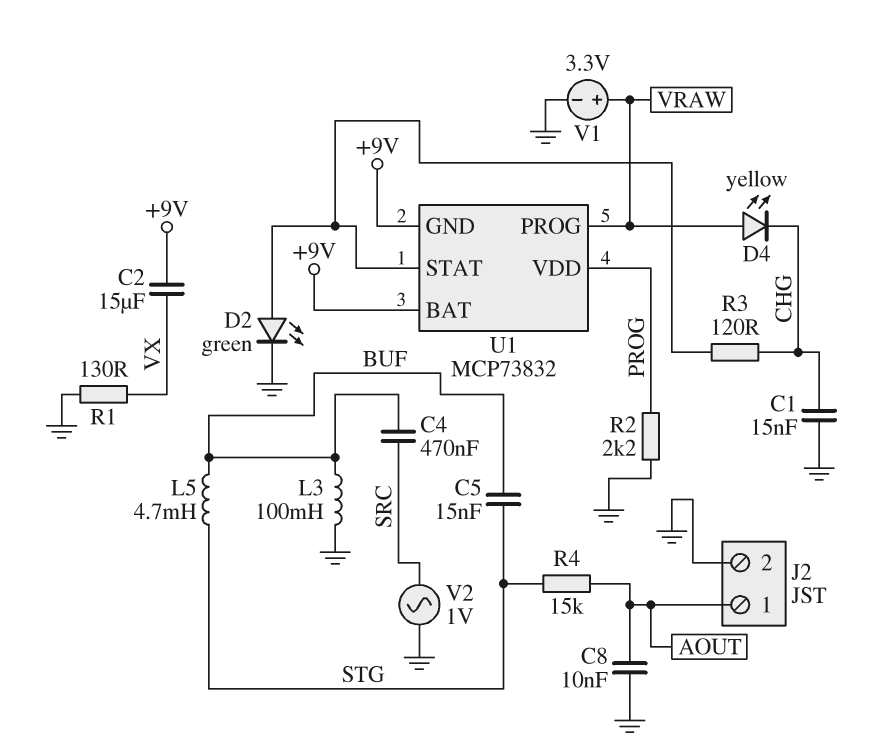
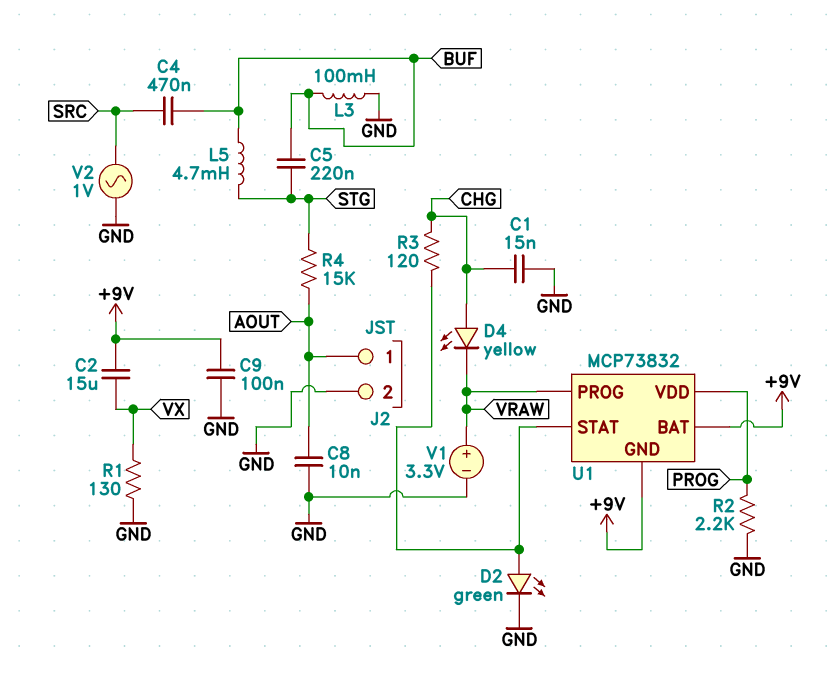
C5: 15nF (BUF, STG) -> 220nF (BUF, STG)
C9: none -> 100nF (+9V, GND)
D4: LED yellow (A VRAW, K CHG) -> LED yellow (A CHG, K VRAW)

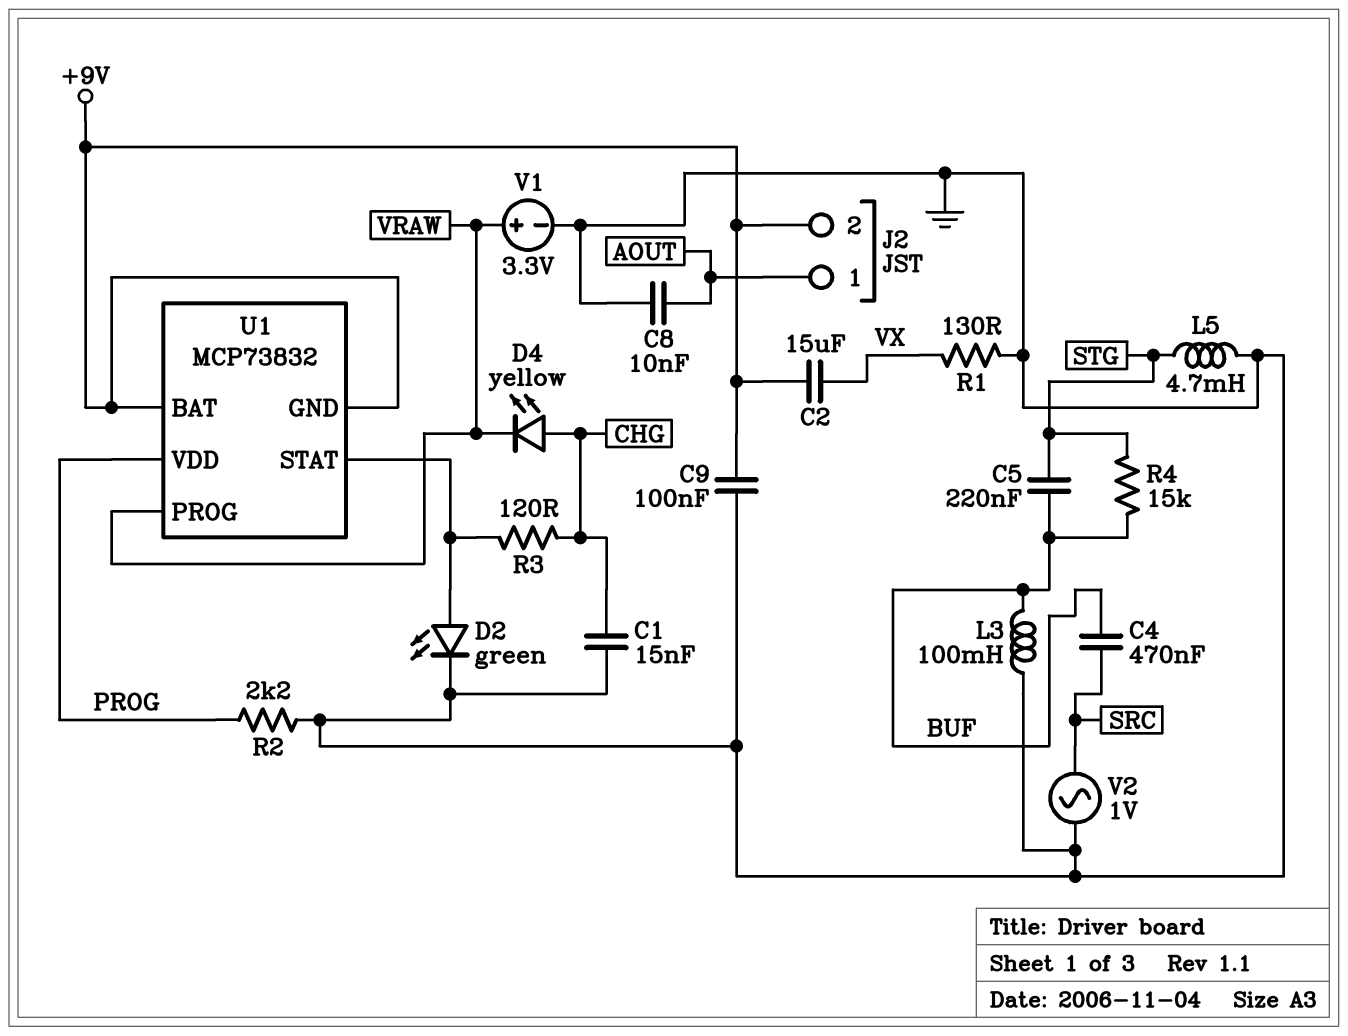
J2 pin 2: GND -> +9V
L5: 4.7mH (BUF, STG) -> 4.7mH (GND, STG)
R4: 15k (AOUT, STG) -> 15k (BUF, STG)

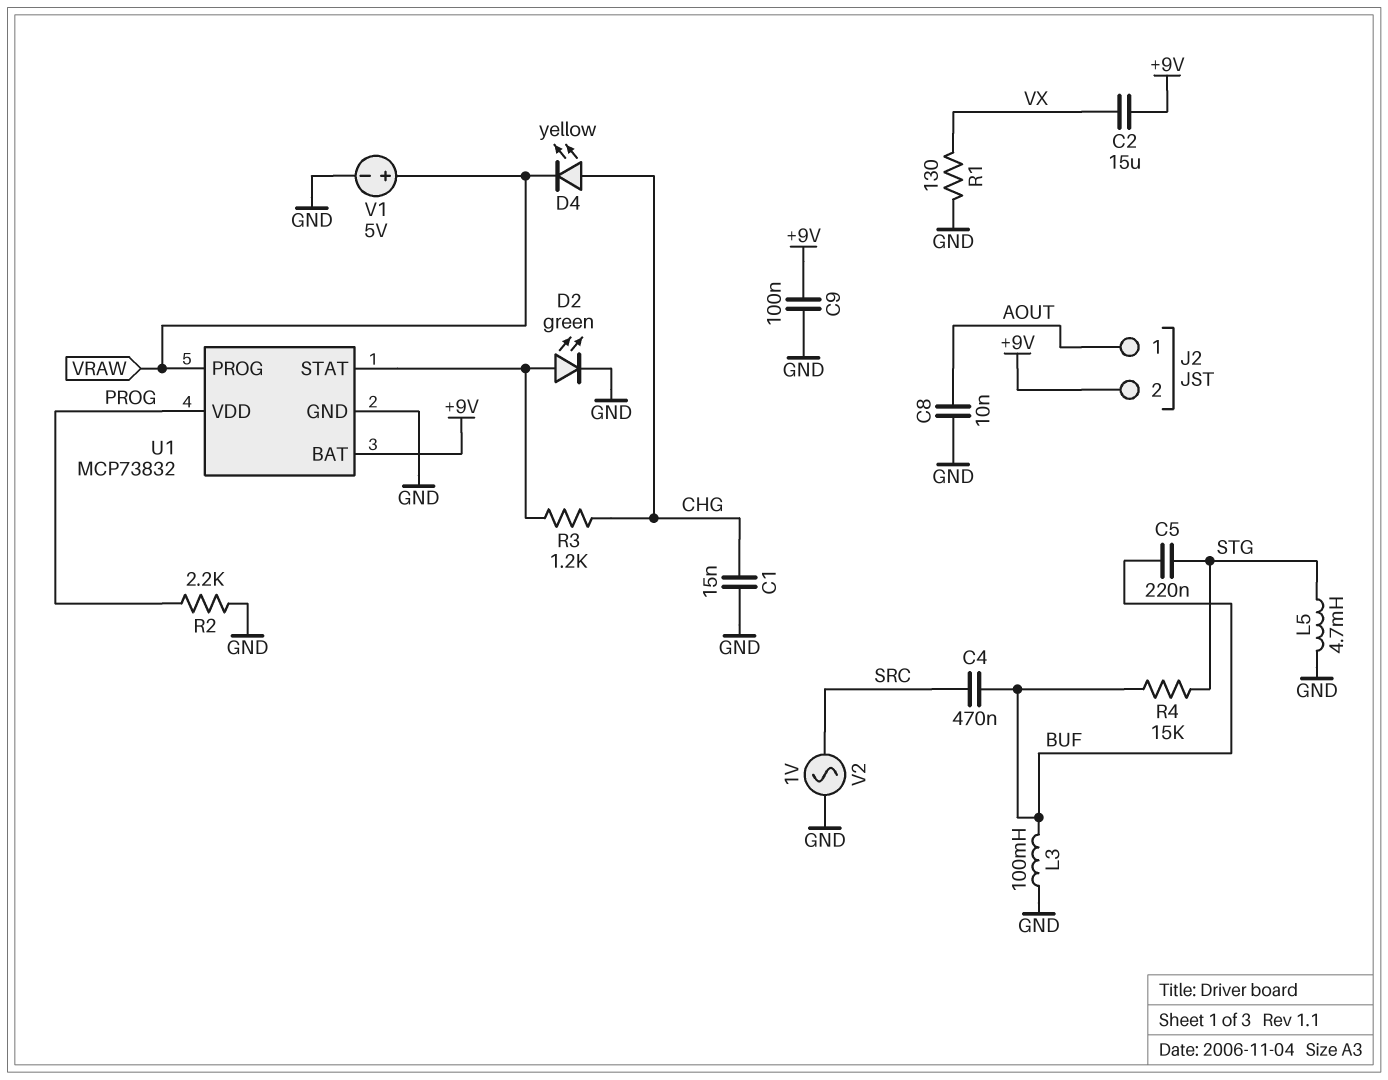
R3: 120 (CHG, U1/STAT) -> 1.2k (CHG, U1/STAT)
U1 pin GND: +9V -> GND
V1: 3.3V (plus VRAW, minus GND) -> 5V (plus VRAW, minus GND)

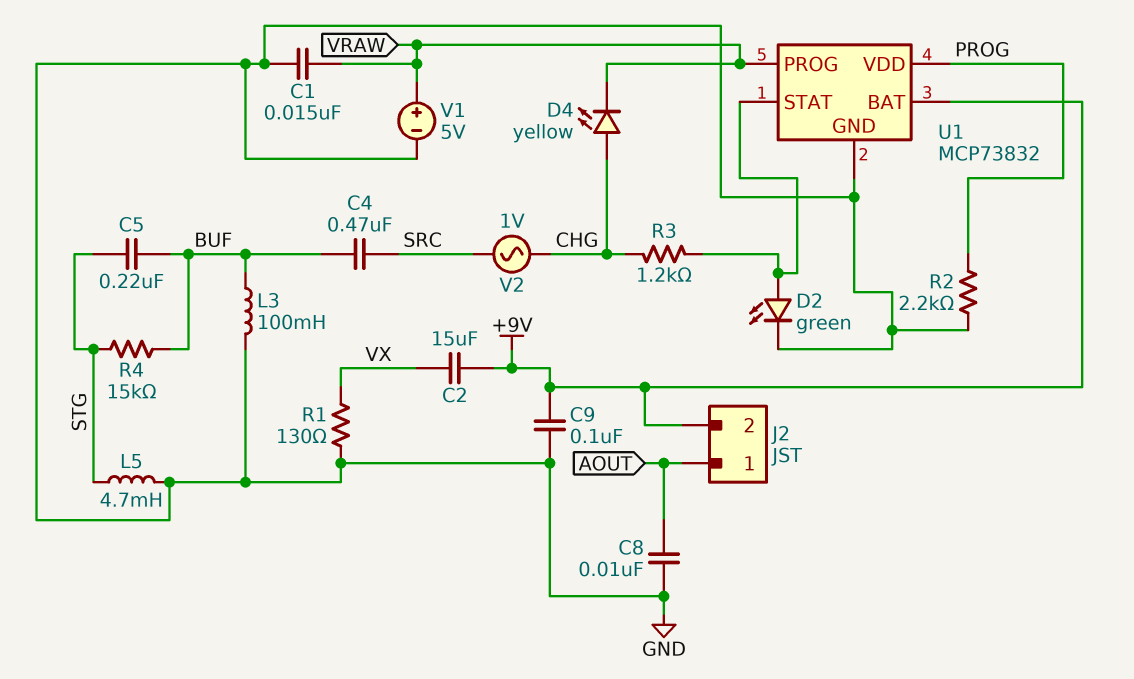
C1: 15nF (CHG, GND) -> 15nF (GND, VRAW)
V2: AC 1V (GND, SRC) -> AC 1V (CHG, SRC)

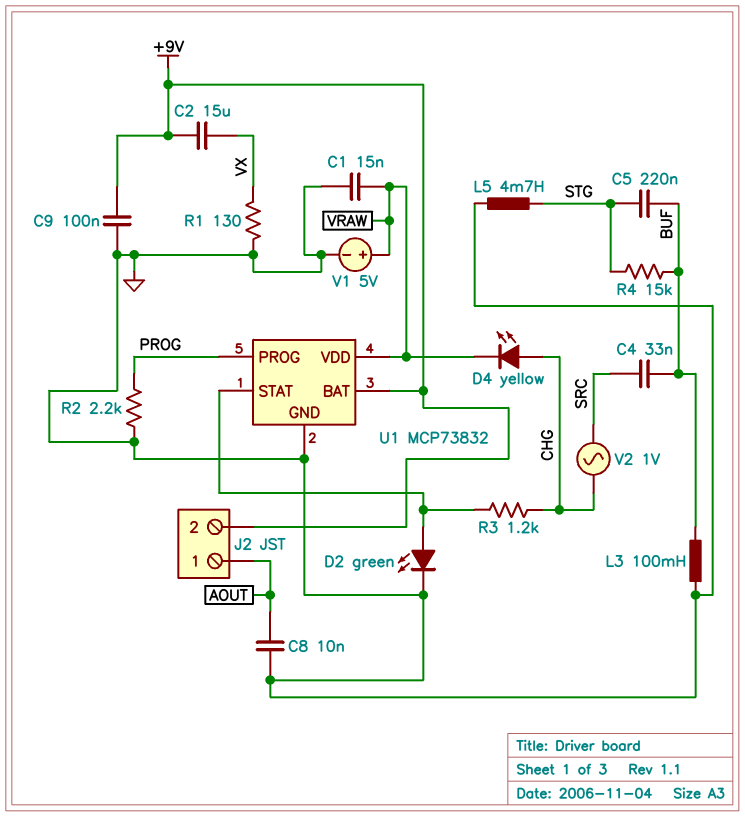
C4: 470nF (BUF, SRC) -> 33nF (BUF, SRC)
U1 pin PROG: VRAW -> PROG
U1 pin VDD: PROG -> VRAW

